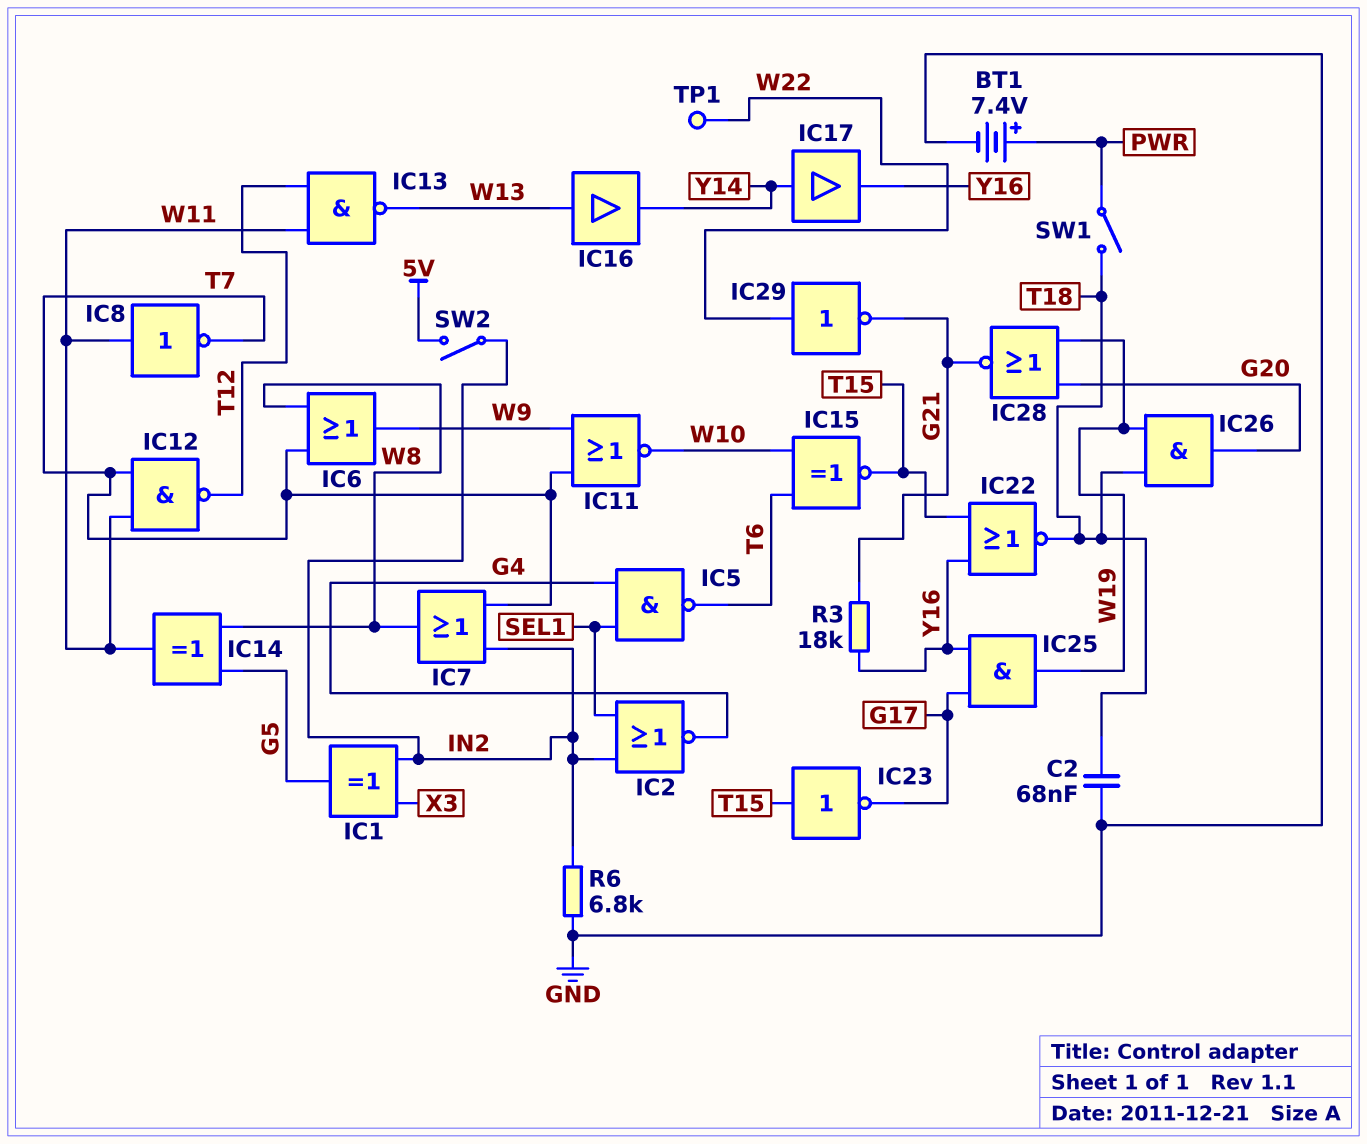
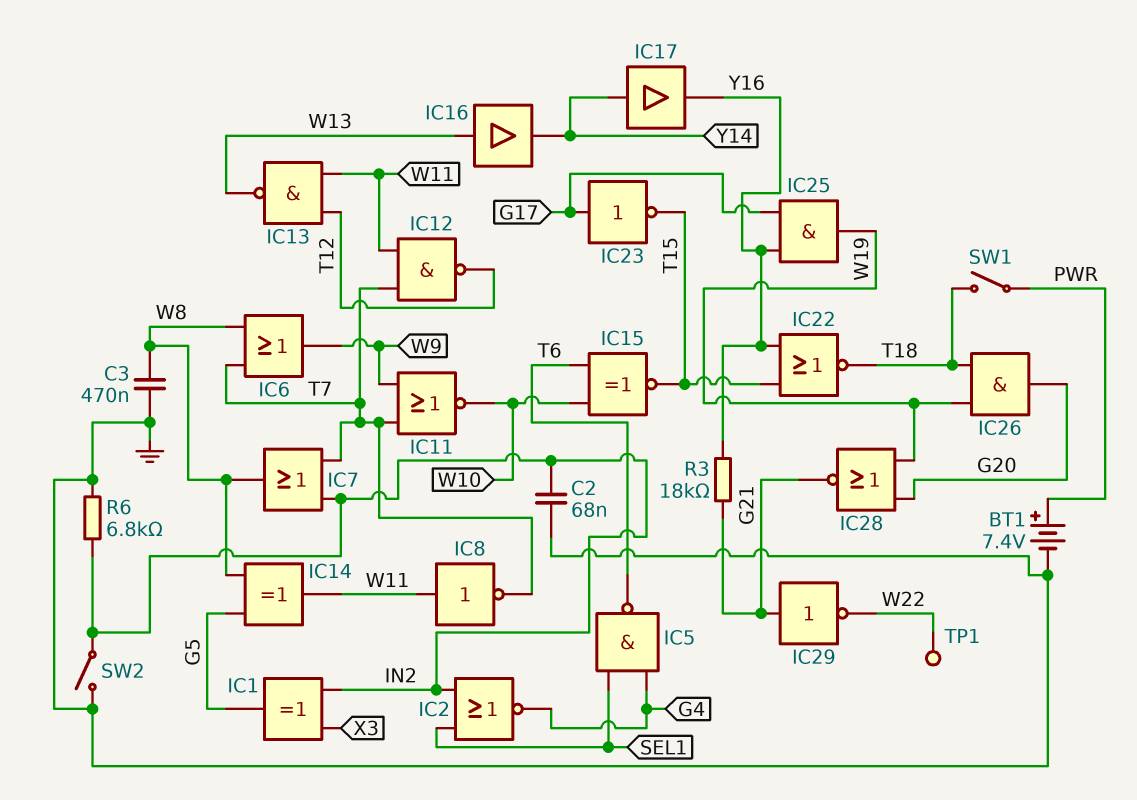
C2: 68nF (GND, T18) -> 68nF (GND, IN2)
C3: none -> 470nF (GND, W8)
IC23: NOT (in T15, out G17) -> NOT (in G17, out T15)
IC29: NOT (in W22, out G21) -> NOT (in G21, out W22)
SW2: switch (5V, IN2) -> switch (GND, IN2)

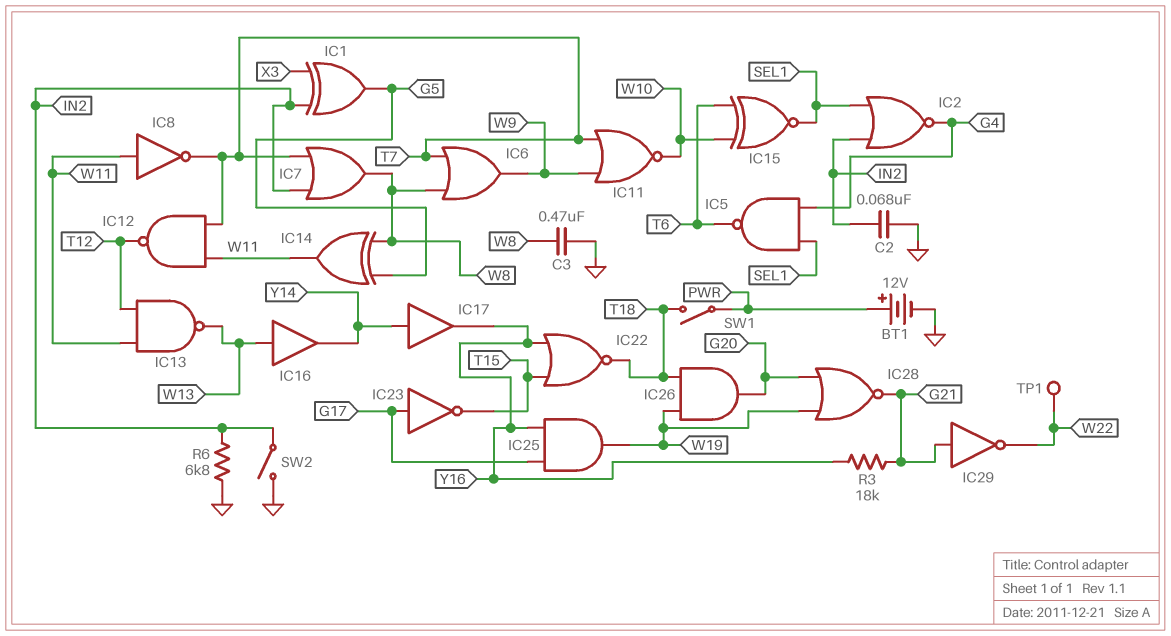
BT1: 7.4V (plus PWR, minus GND) -> 12V (plus PWR, minus GND)
IC15: XNOR (in T6, in W10, out T15) -> XNOR (in T6, in W10, out SEL1)

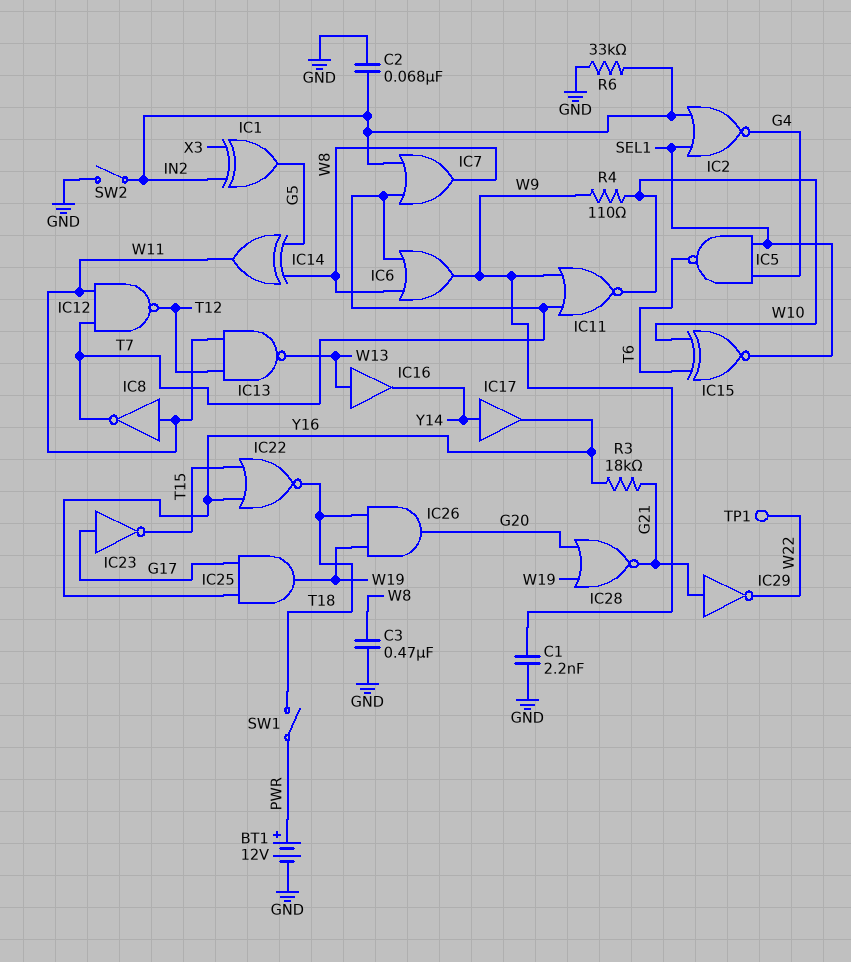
C1: none -> 2.2nF (GND, W9)
R4: none -> 110 (W9, W10)
R6: 6.8k (GND, IN2) -> 33k (GND, IN2)

